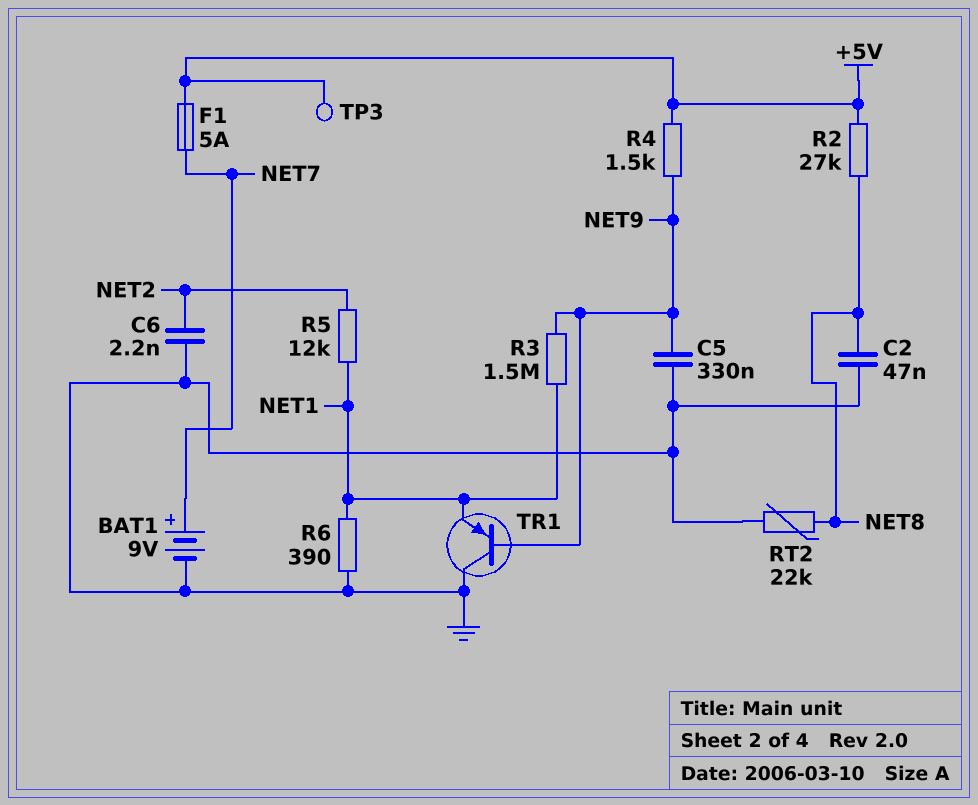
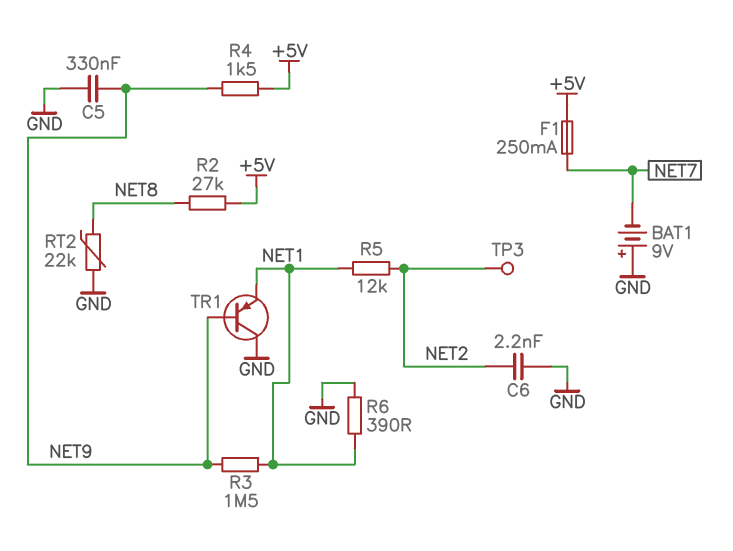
BAT1: 9V (plus NET7, minus GND) -> 9V (plus GND, minus NET7)
C2: 47nF (GND, NET8) -> none
F1: 5A (+5V, NET7) -> 250mA (+5V, NET7)
TP3: test point (+5V) -> test point (NET2)

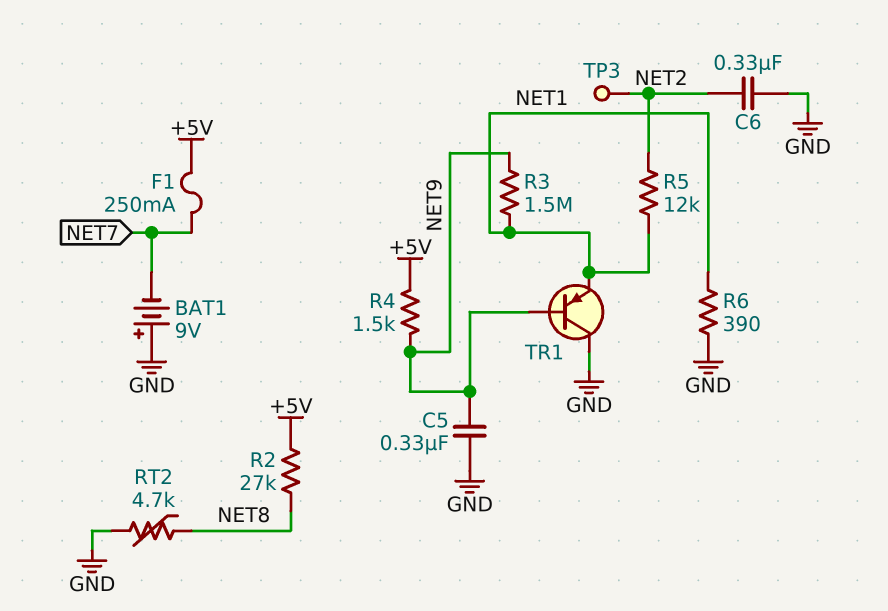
C6: 2.2nF (GND, NET2) -> 330nF (GND, NET2)
RT2: 22k (GND, NET8) -> 4.7k (GND, NET8)

